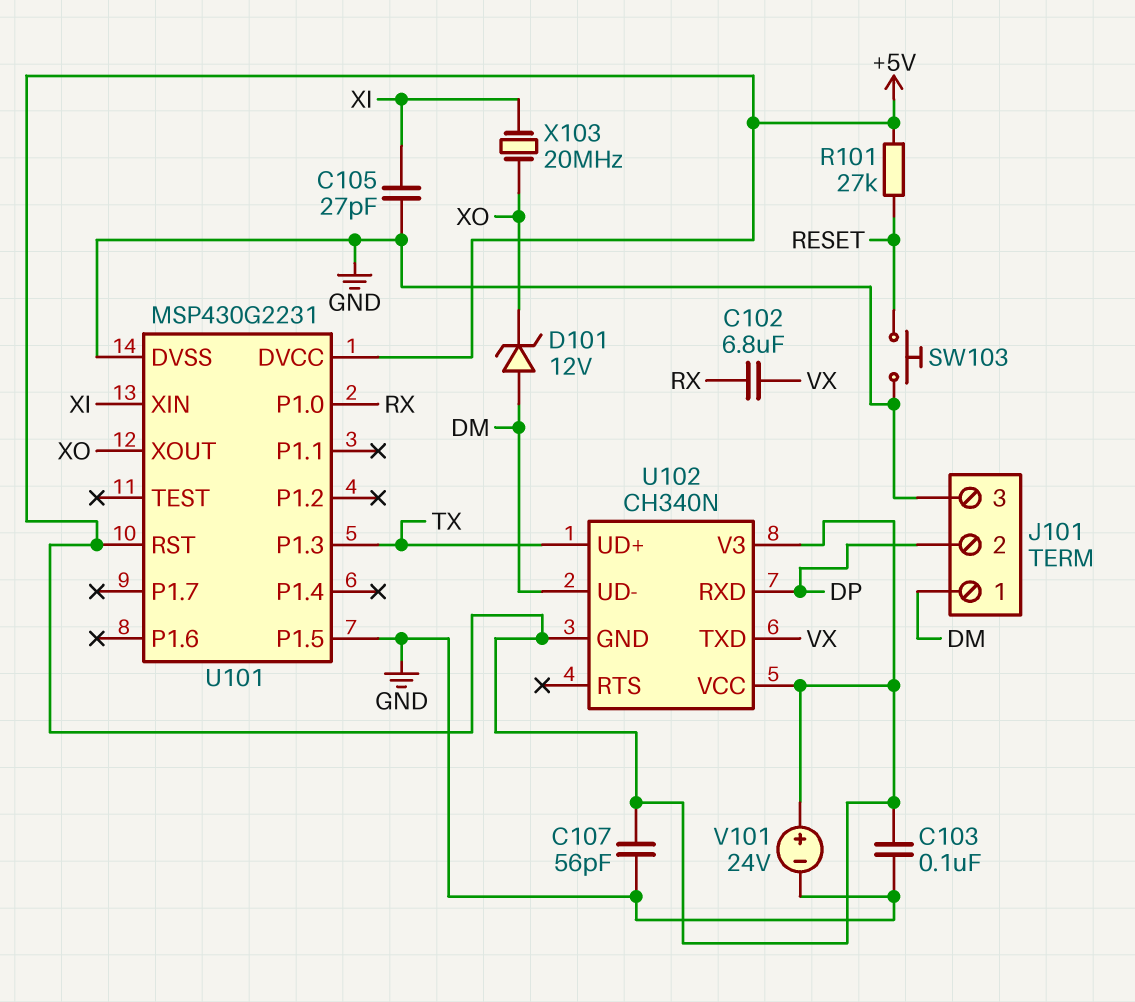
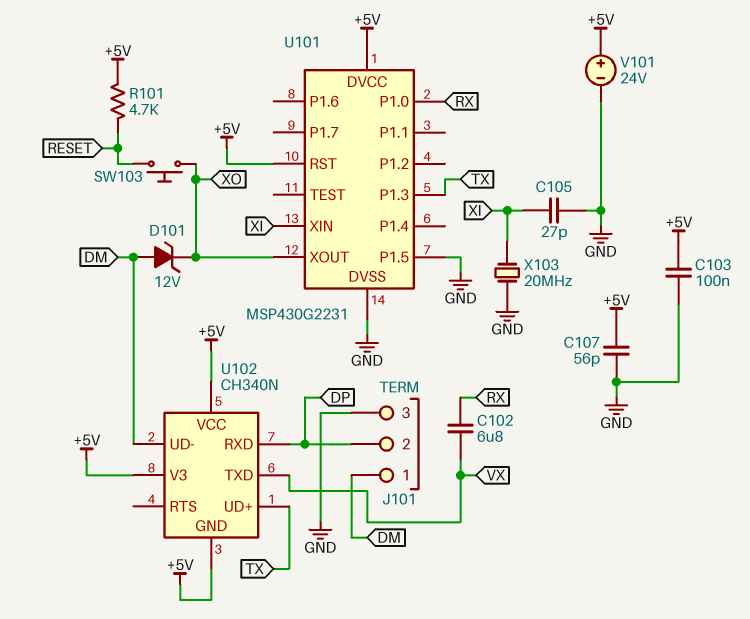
R101: 27k (+5V, RESET) -> 4.7k (+5V, RESET)
SW103: button (GND, RESET) -> button (RESET, XO)
X103: 20MHz (XI, XO) -> 20MHz (GND, XI)

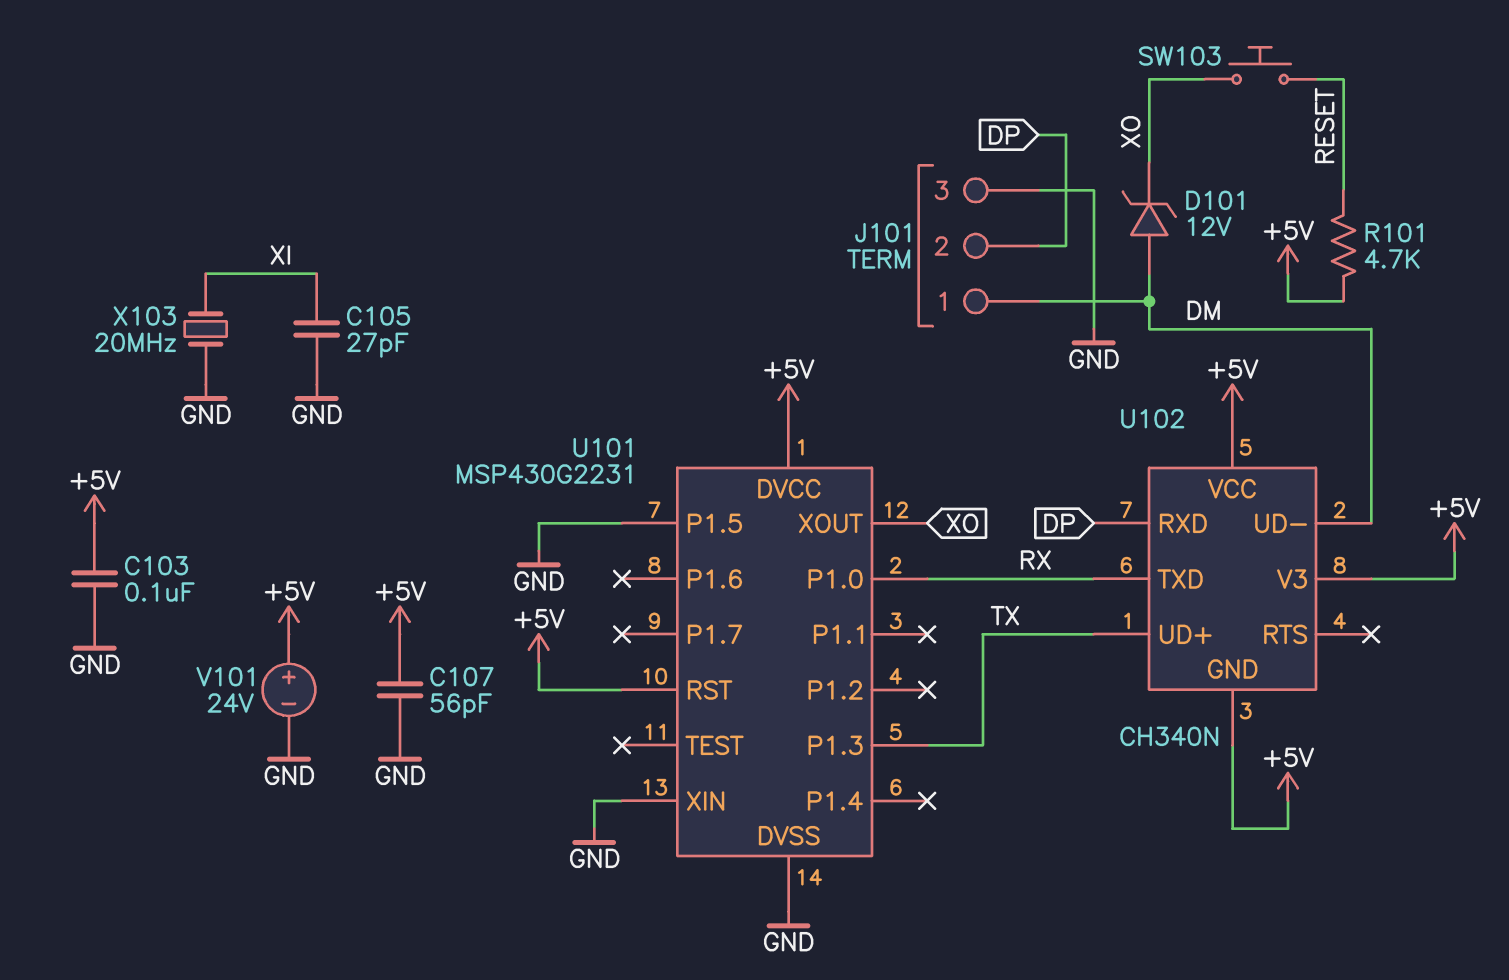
C102: 6.8uF (RX, VX) -> none
U101 pin XIN: XI -> GND
U102 pin TXD: VX -> RX

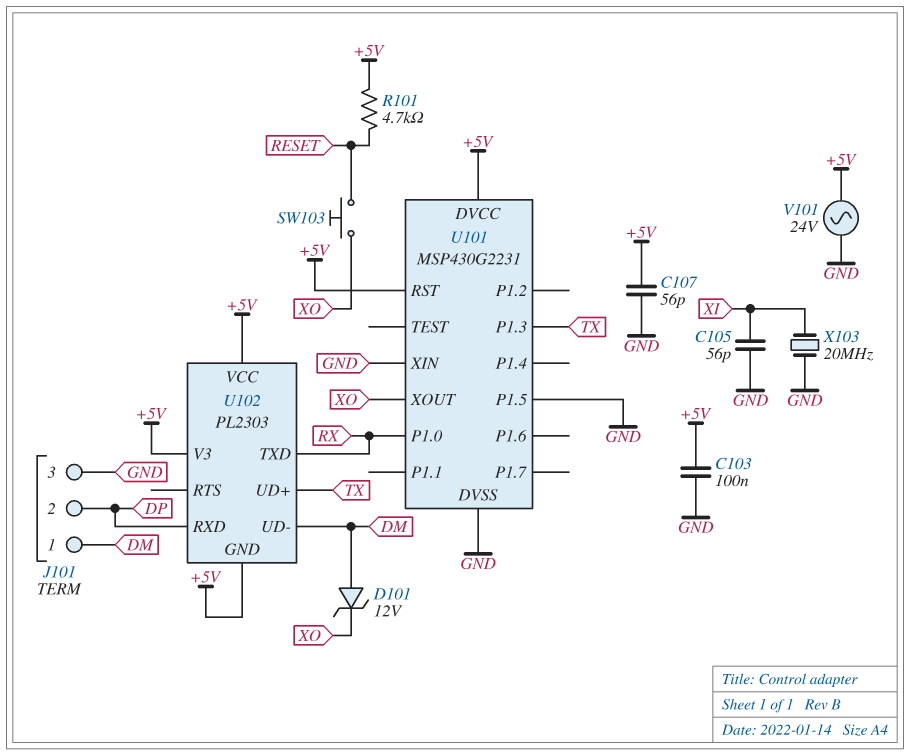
C105: 27pF (GND, XI) -> 56pF (GND, XI)
U102: CH340N -> PL2303
V101: 24V (plus +5V, minus GND) -> AC 24V (+5V, GND)

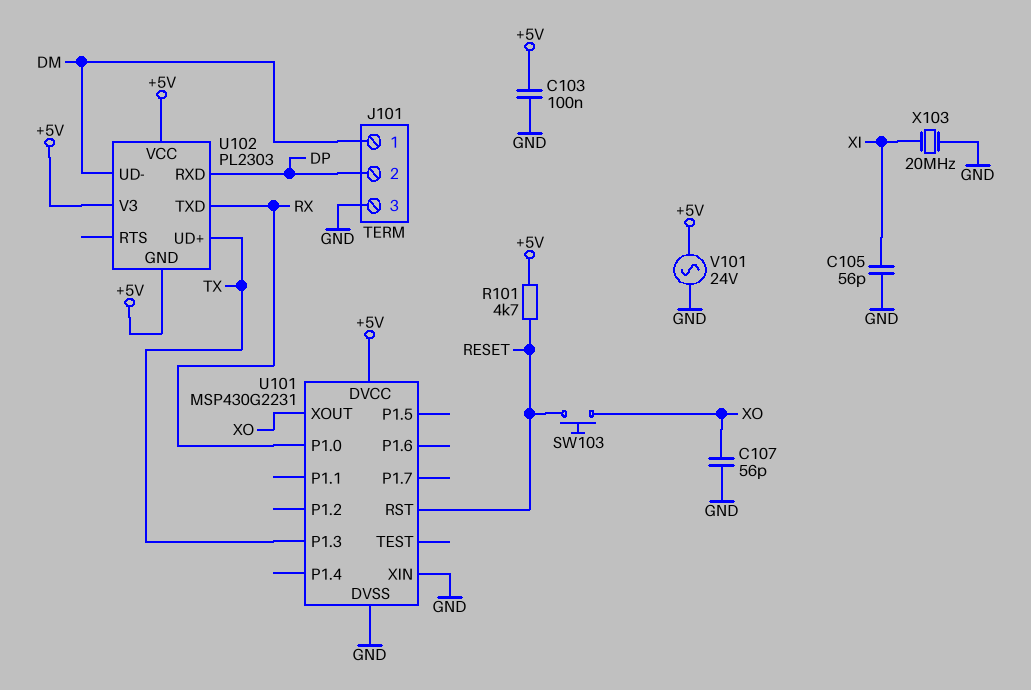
C107: 56pF (+5V, GND) -> 56pF (GND, XO)
D101: zener 12V (A DM, K XO) -> none
U101 pin P1.5: GND -> none
U101 pin RST: +5V -> RESET

